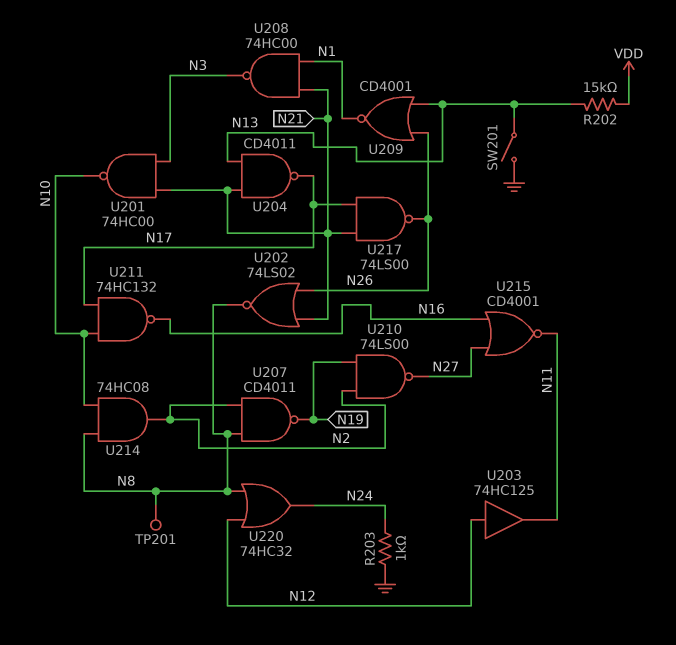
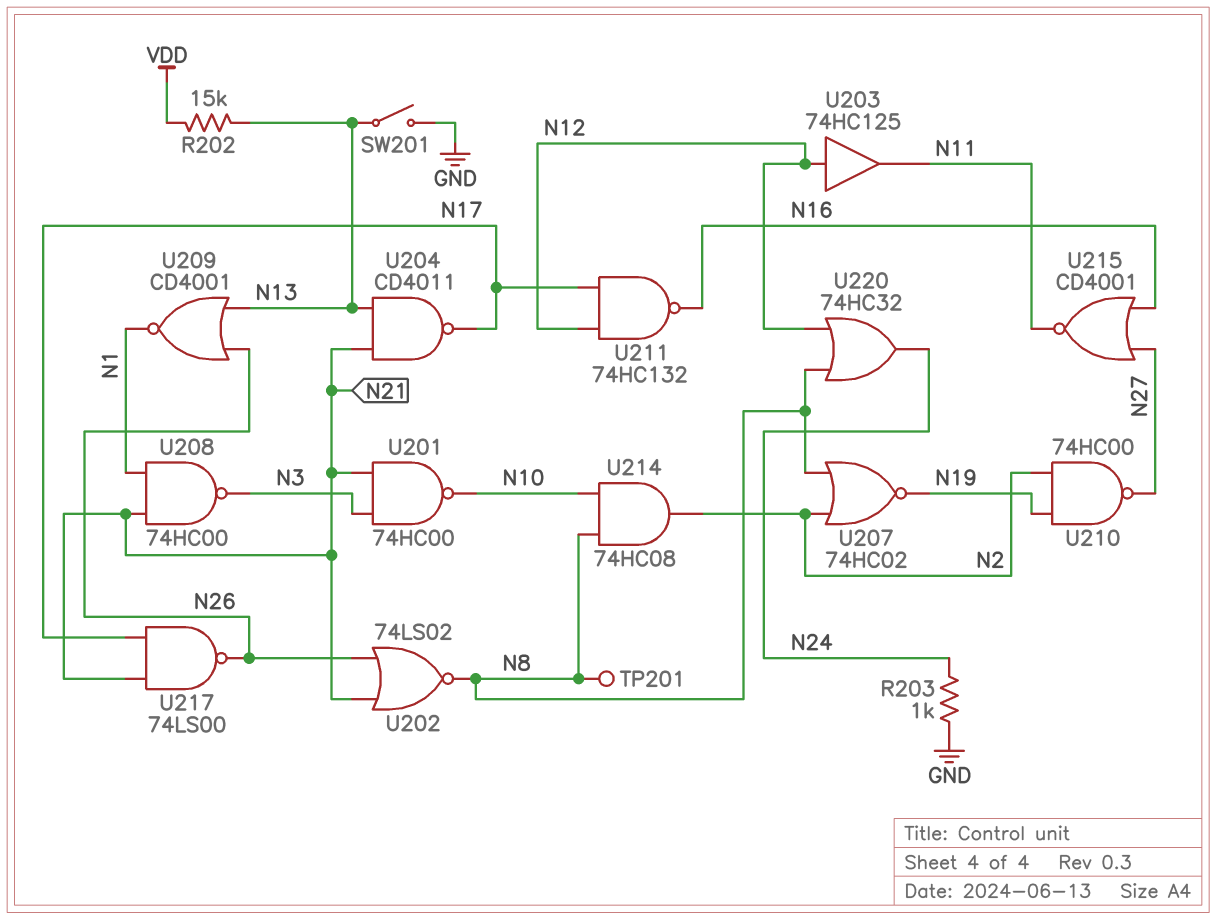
U207: NAND CD4011 (in N2, in N8, out N19) -> NOR 74HC02 (in N2, in N8, out N19)
U210: NAND 74LS00 (in N2, in N19, out N27) -> NAND 74HC00 (in N2, in N19, out N27)
U211: NAND 74HC132 (in N10, in N17, out N16) -> NAND 74HC132 (in N12, in N17, out N16)

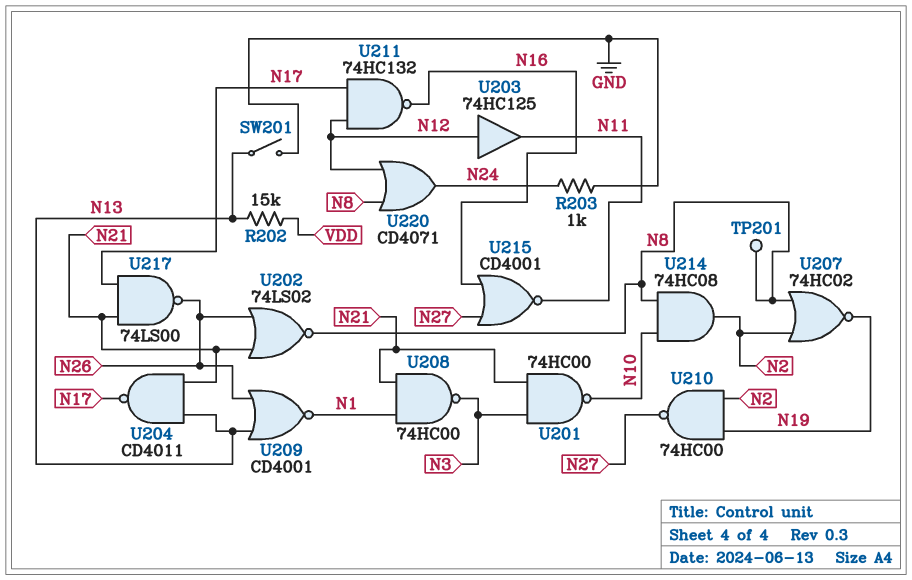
U220: OR 74HC32 (in N8, in N12, out N24) -> OR CD4071 (in N8, in N12, out N24)

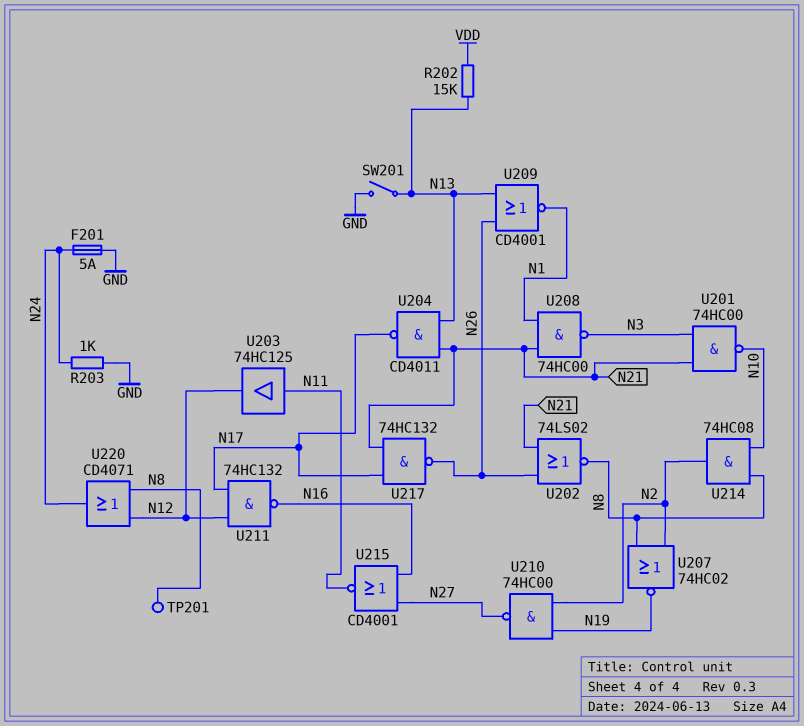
F201: none -> 5A (GND, N24)
U203: buffer 74HC125 (in N12, out N11) -> buffer 74HC125 (in N11, out N12)
U217: NAND 74LS00 (in N17, in N21, out N26) -> NAND 74HC132 (in N17, in N21, out N26)

